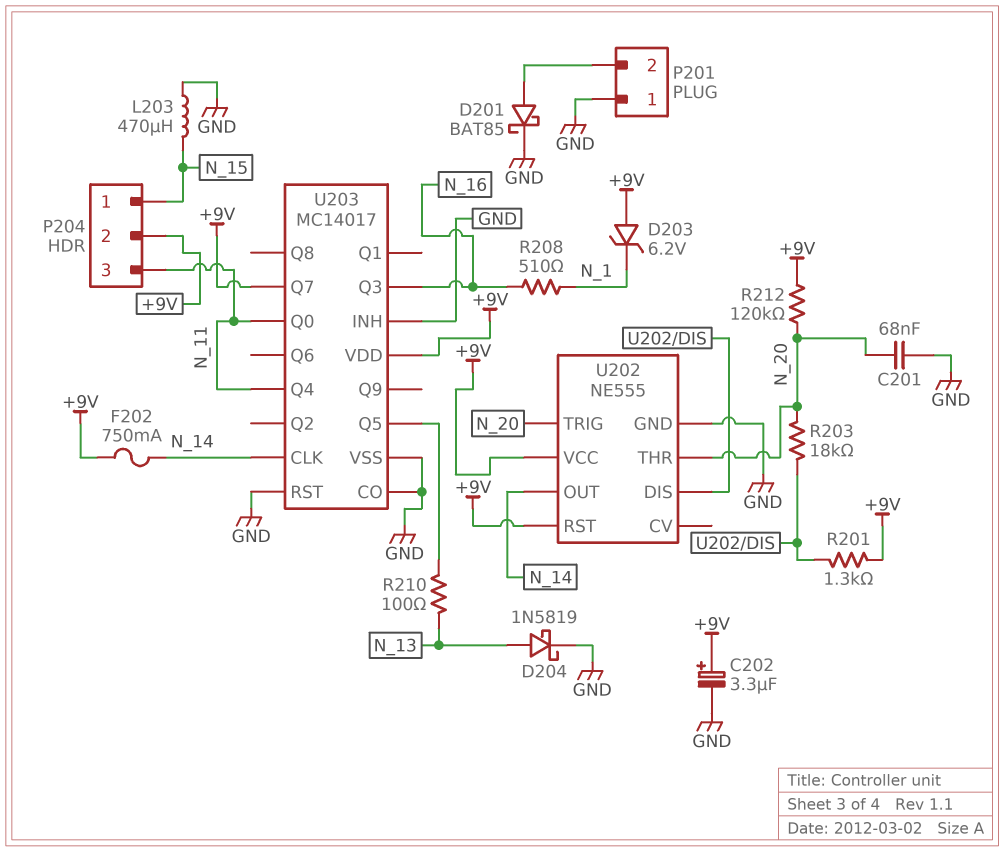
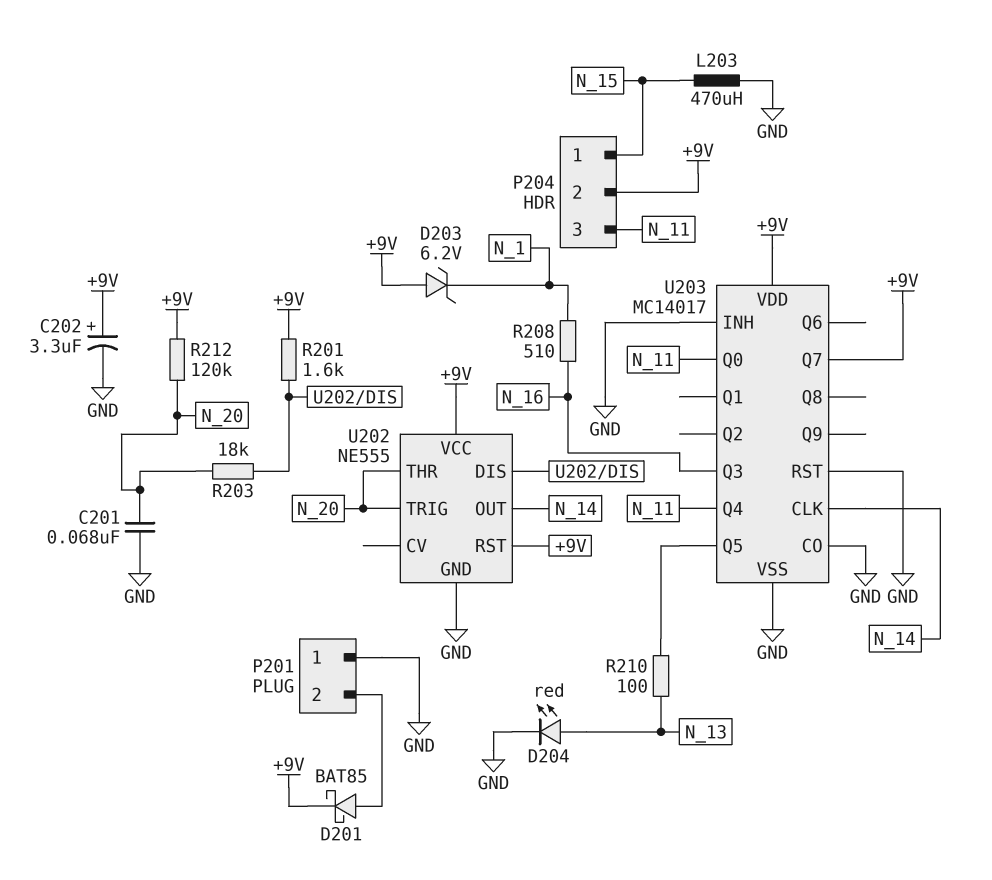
D201: schottky BAT85 (A P201/2, K GND) -> schottky BAT85 (A P201/2, K +9V)
D204: schottky 1N5819 (A N_13, K GND) -> LED red (A N_13, K GND)
F202: 750mA (+9V, N_14) -> none
R201: 1.3k (+9V, U202/DIS) -> 1.6k (+9V, U202/DIS)

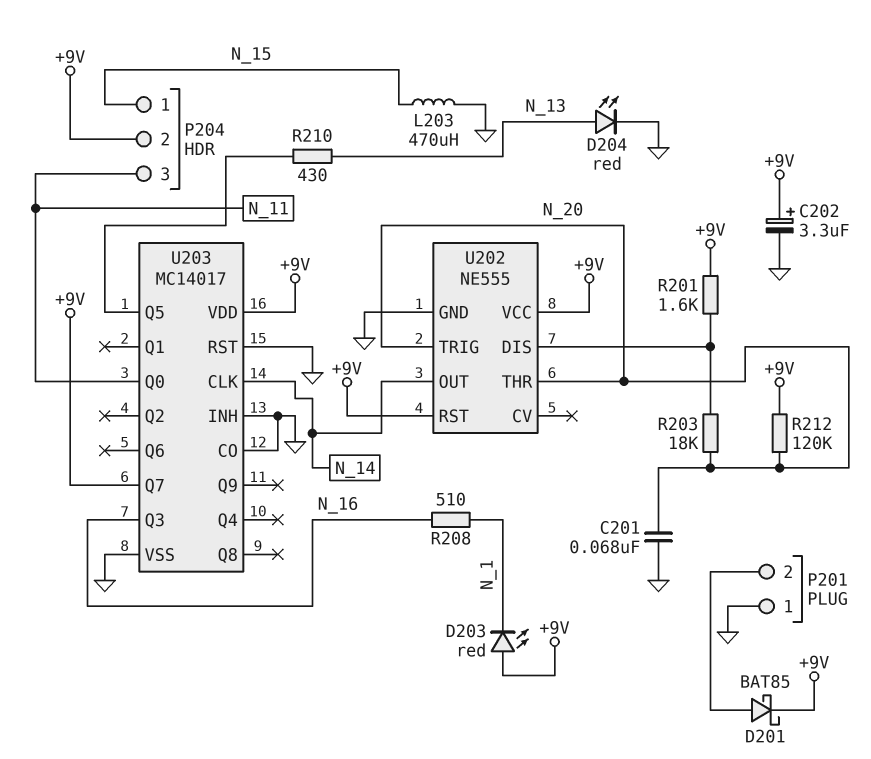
D203: zener 6.2V (A +9V, K N_1) -> LED red (A +9V, K N_1)
R210: 100 (N_13, U203/Q5) -> 430 (N_13, U203/Q5)
U203 pin Q4: N_11 -> none

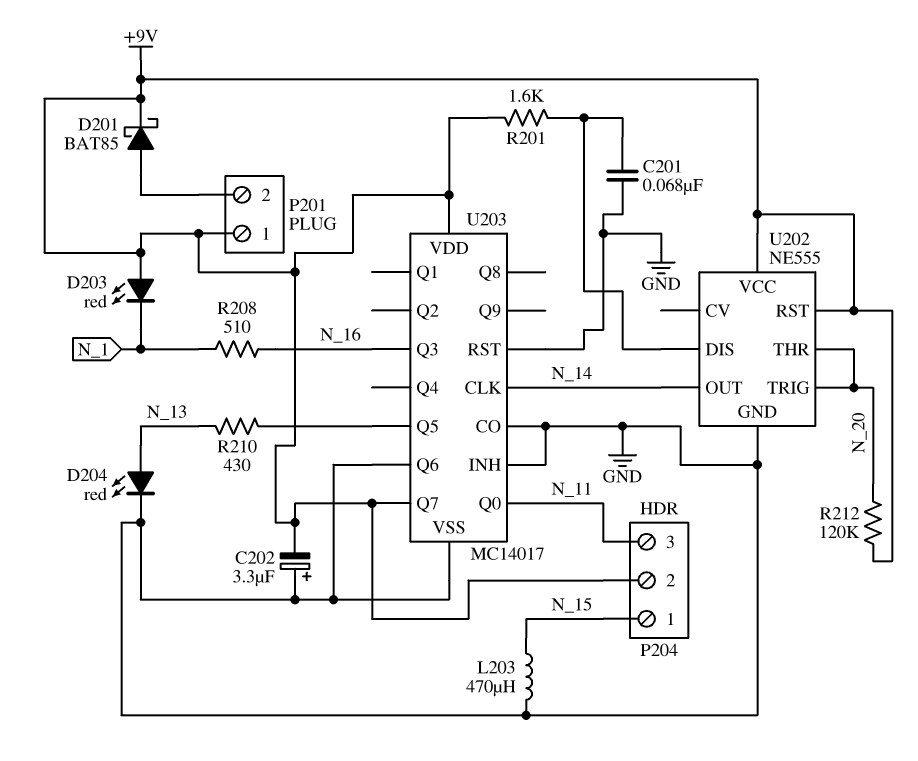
C201: 68nF (GND, N_20) -> 68nF (GND, U202/DIS)
C202: 3.3uF (plus +9V, minus GND) -> 3.3uF (plus GND, minus +9V)
P201 pin 1: GND -> +9V
R203: 18k (N_20, U202/DIS) -> none
U203 pin Q6: none -> GND

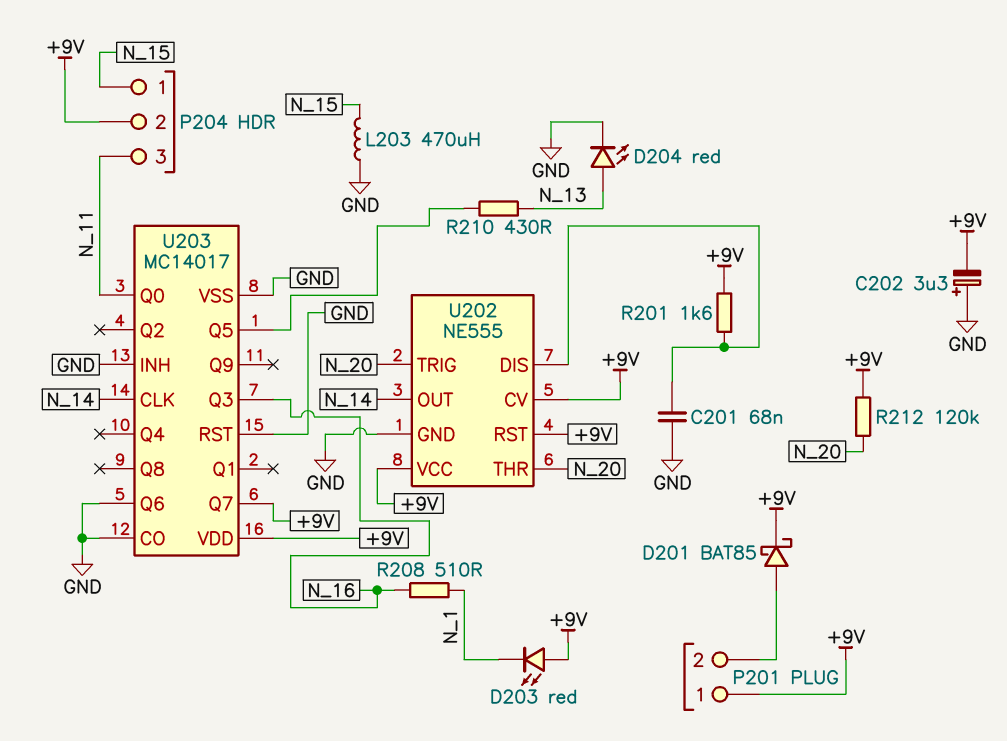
U202 pin CV: none -> +9V

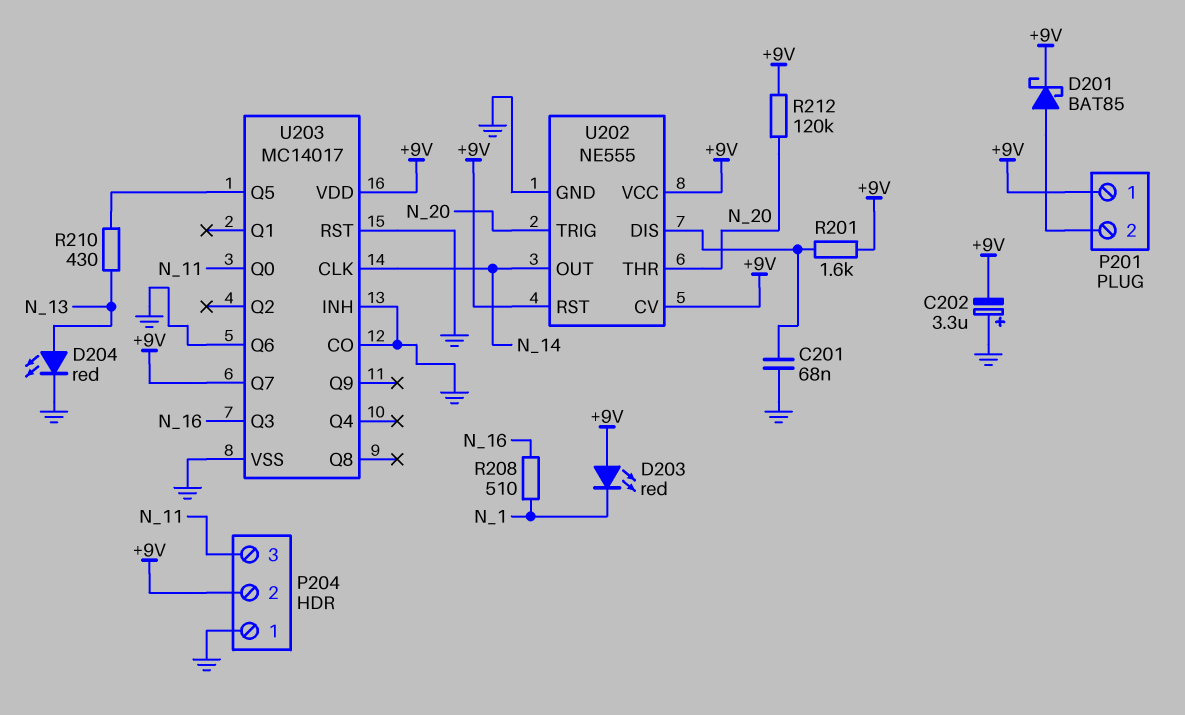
L203: 470uH (GND, N_15) -> none
P204 pin 1: N_15 -> GND

